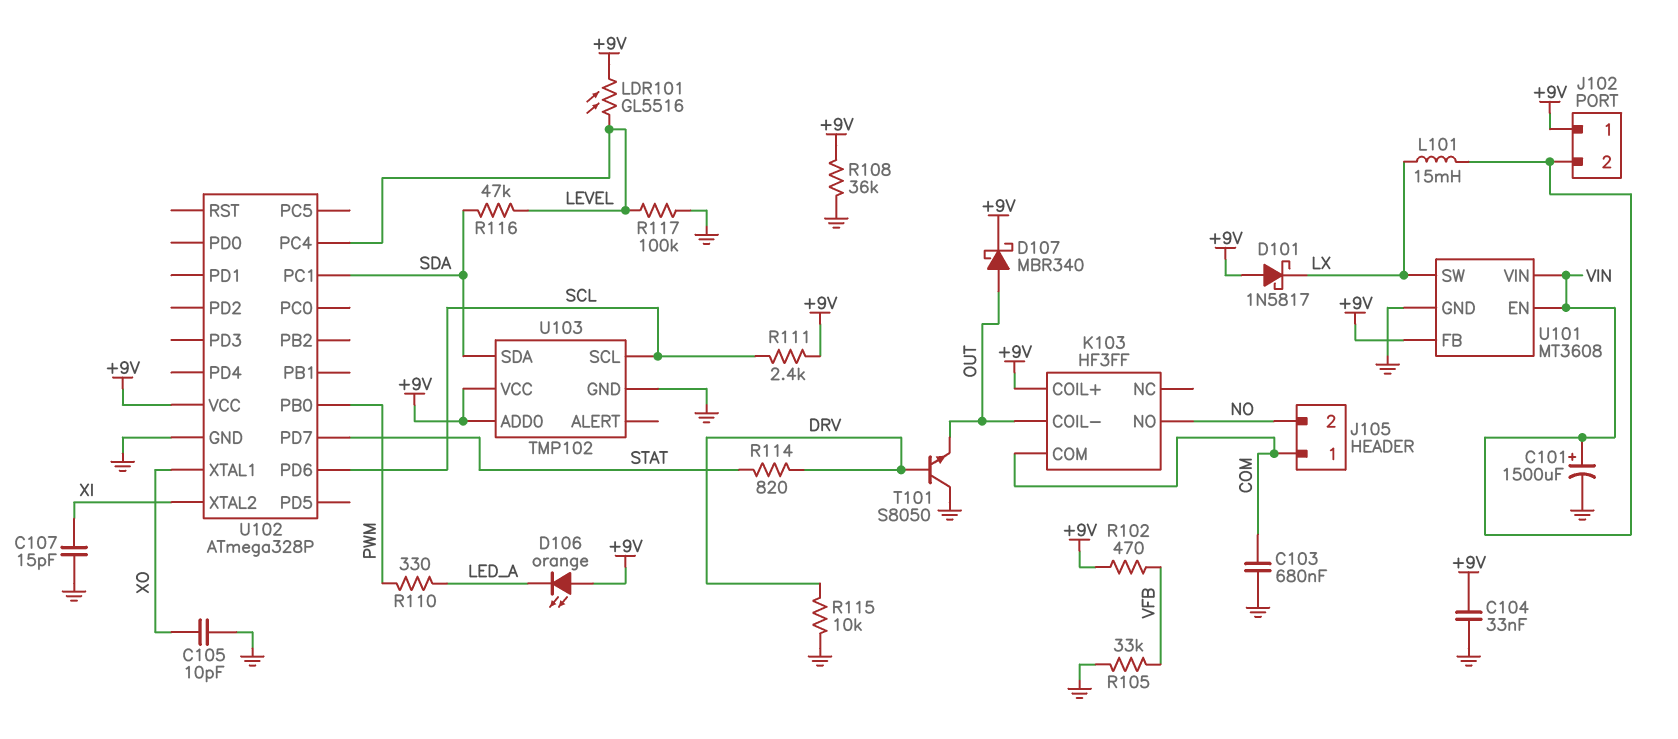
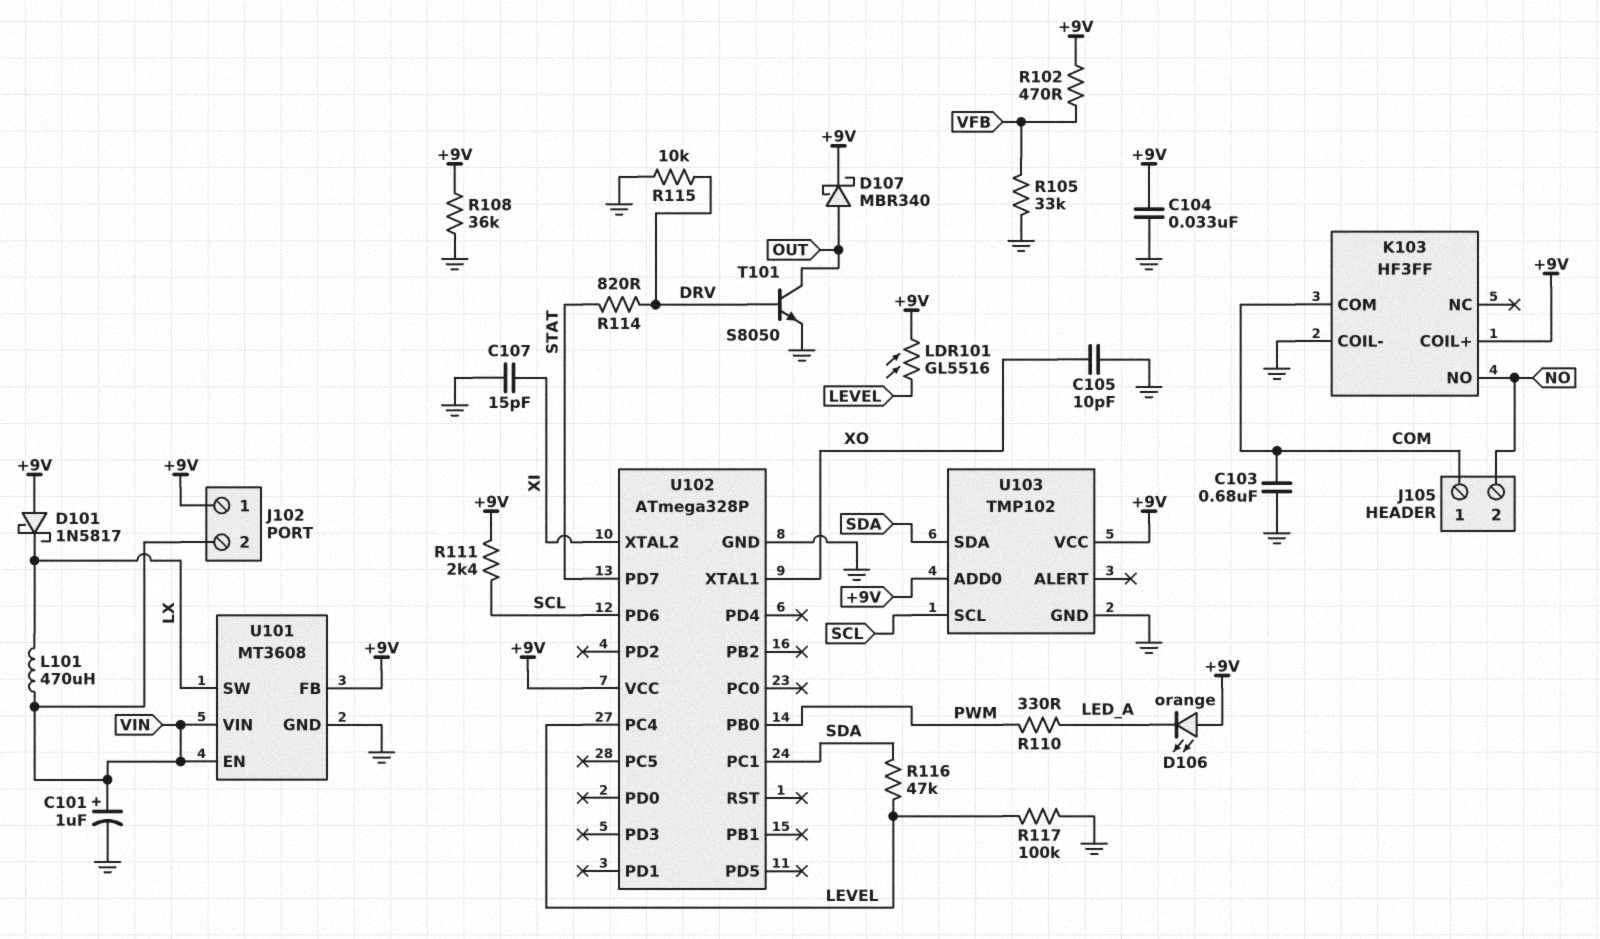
C101: 1500uF (plus VIN, minus GND) -> 1uF (plus VIN, minus GND)
K103 pin COIL-: OUT -> GND
L101: 15mH (LX, VIN) -> 470uH (LX, VIN)
T101: NPN S8050 (B DRV, C GND, E OUT) -> NPN S8050 (B DRV, C OUT, E GND)

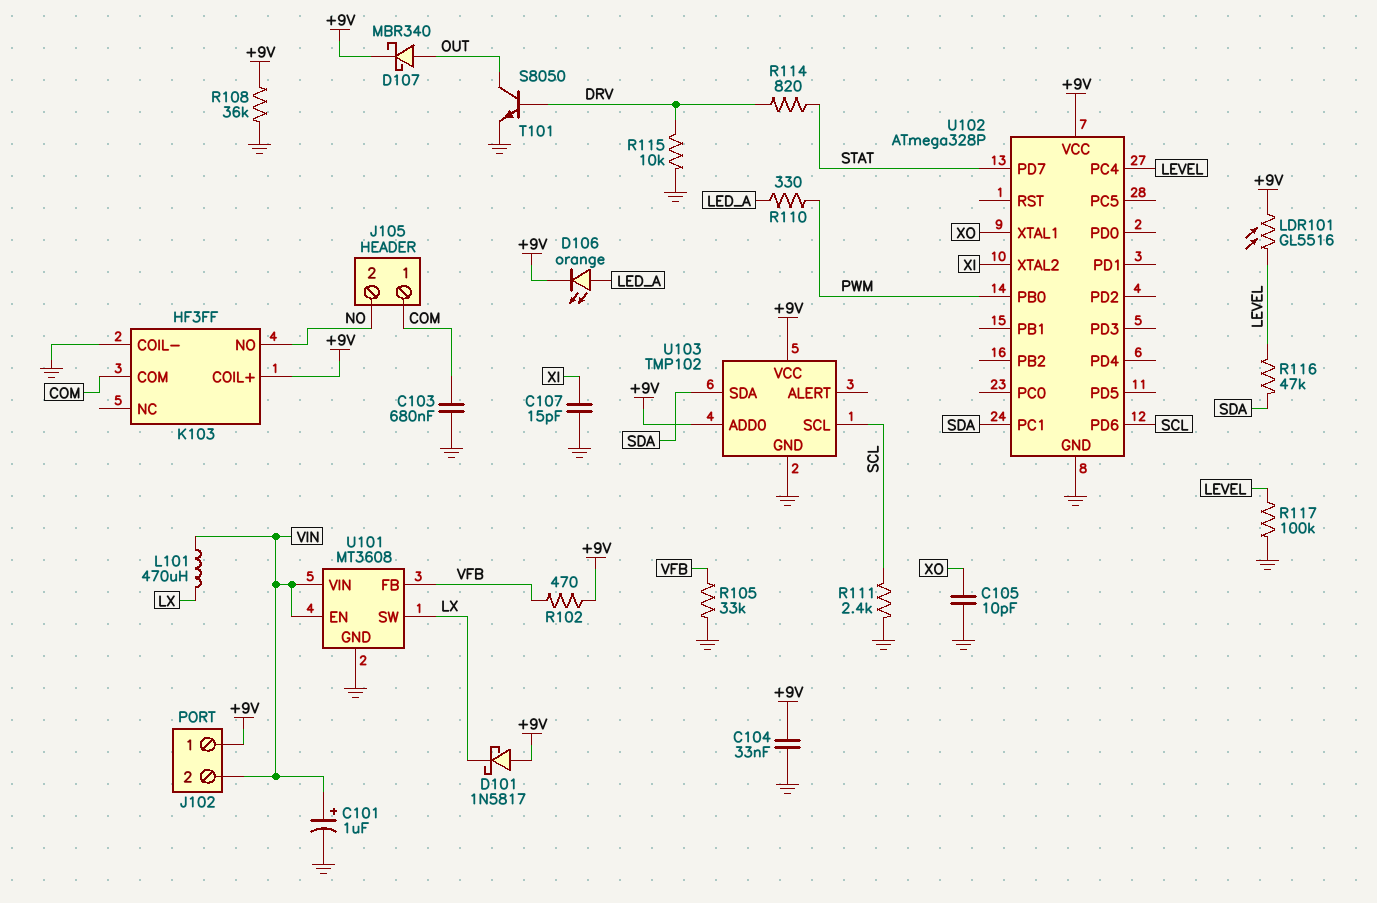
D106: LED orange (A +9V, K LED_A) -> LED orange (A LED_A, K +9V)
R111: 2.4k (+9V, SCL) -> 2.4k (GND, SCL)
U101 pin FB: +9V -> VFB

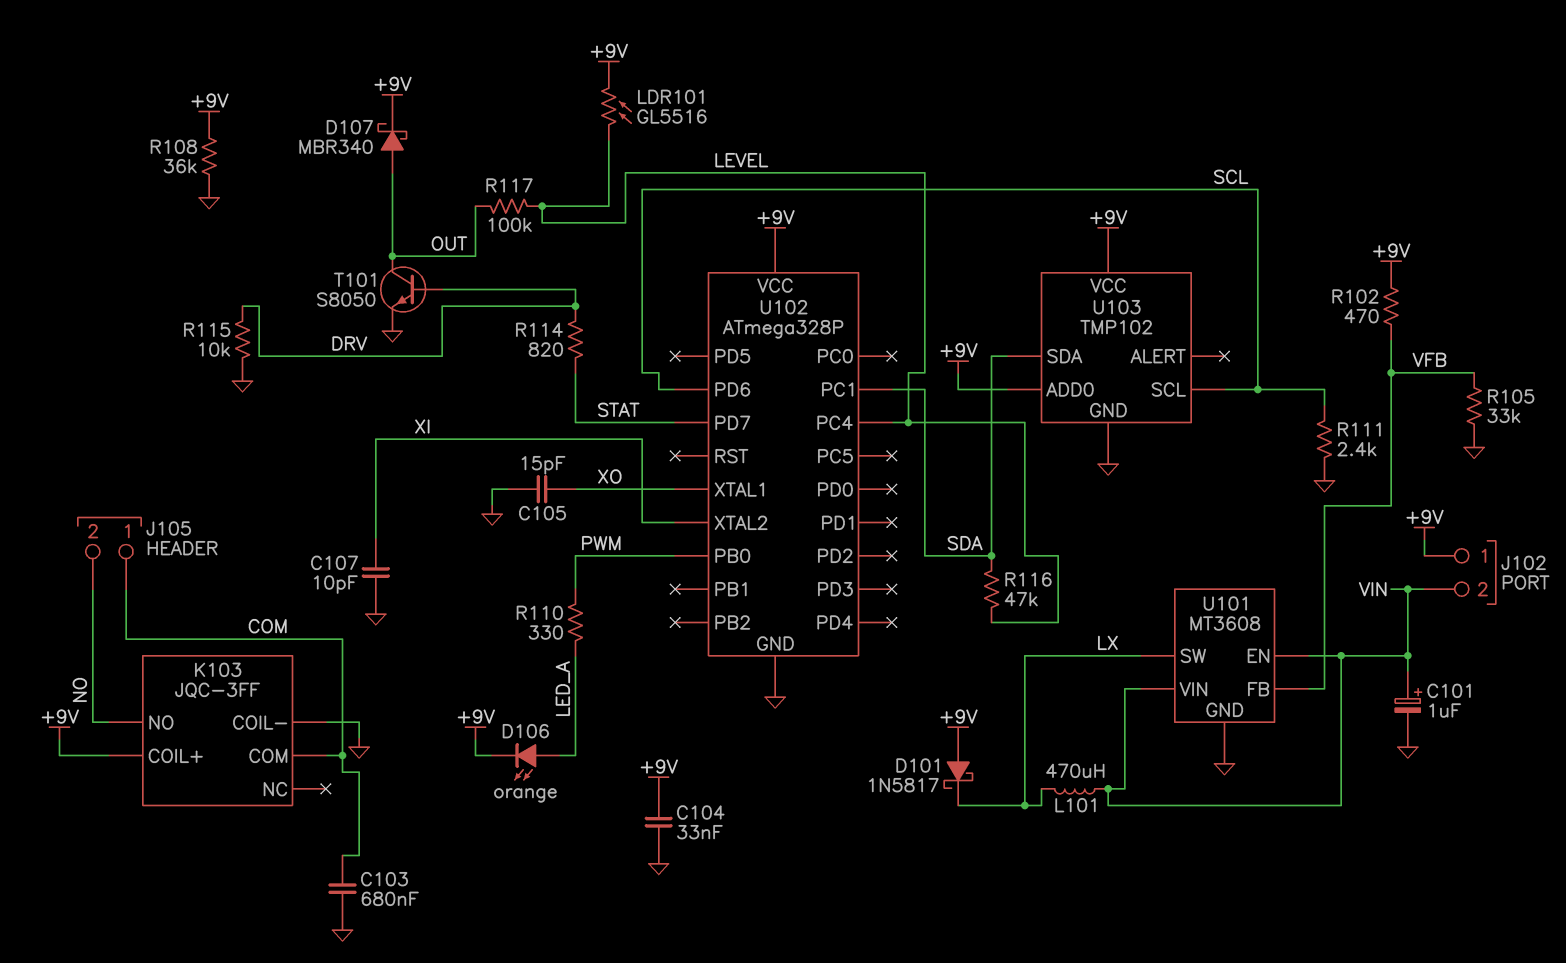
C105: 10pF (GND, XO) -> 15pF (GND, XO)
C107: 15pF (GND, XI) -> 10pF (GND, XI)
K103: HF3FF -> JQC-3FF
R117: 100k (GND, LEVEL) -> 100k (LEVEL, OUT)

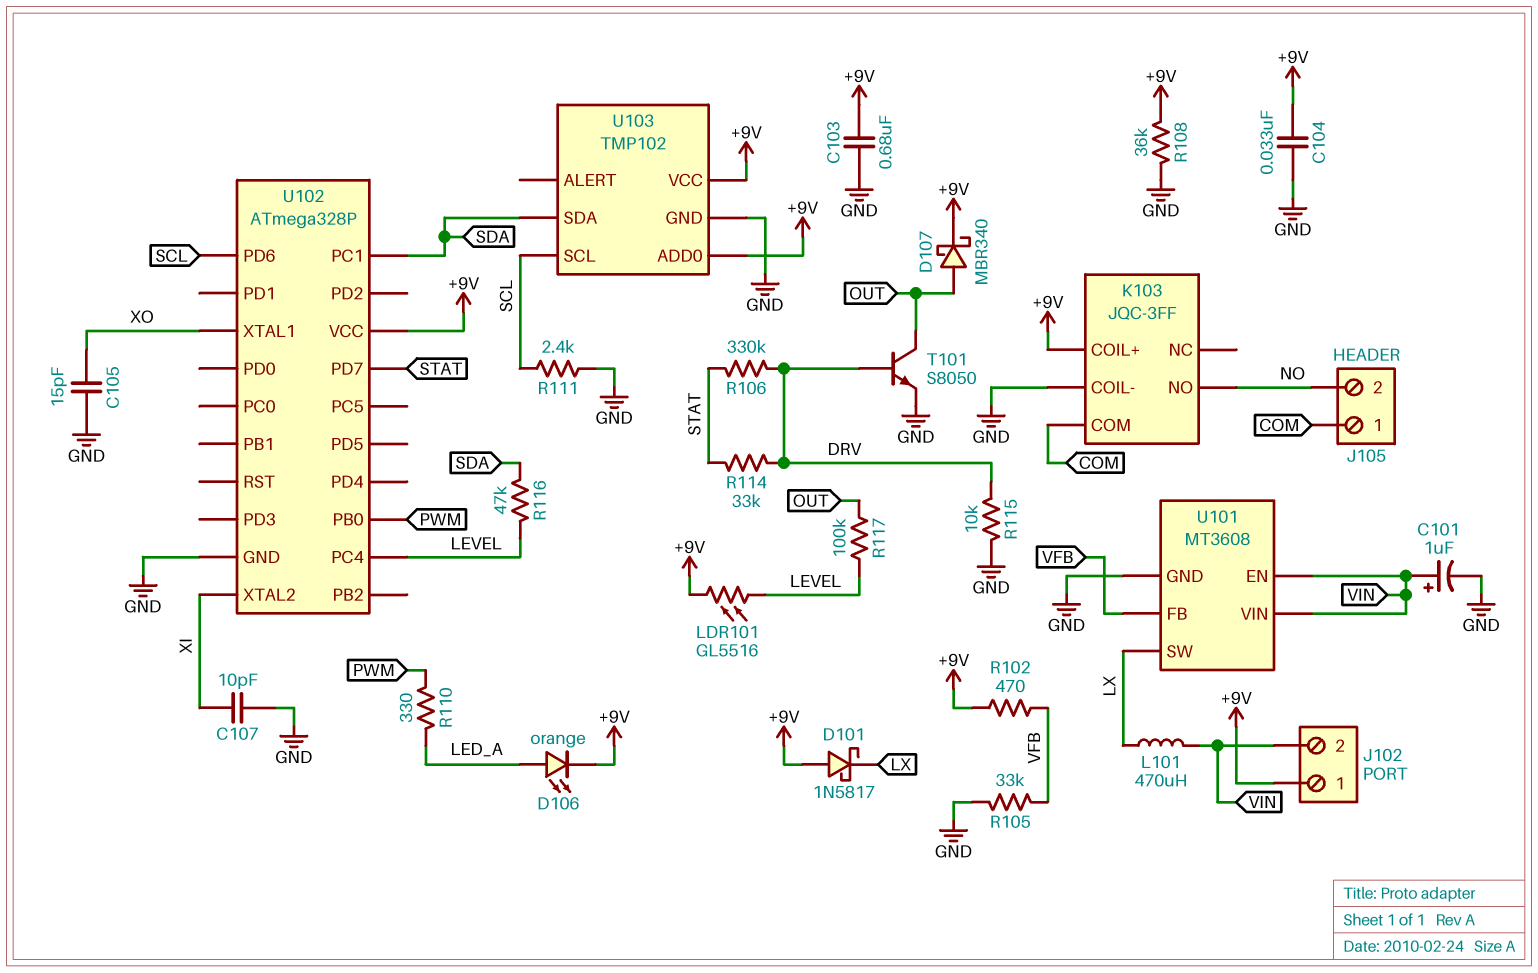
C103: 680nF (COM, GND) -> 680nF (+9V, GND)
R106: none -> 330k (DRV, STAT)
R114: 820 (DRV, STAT) -> 33k (DRV, STAT)

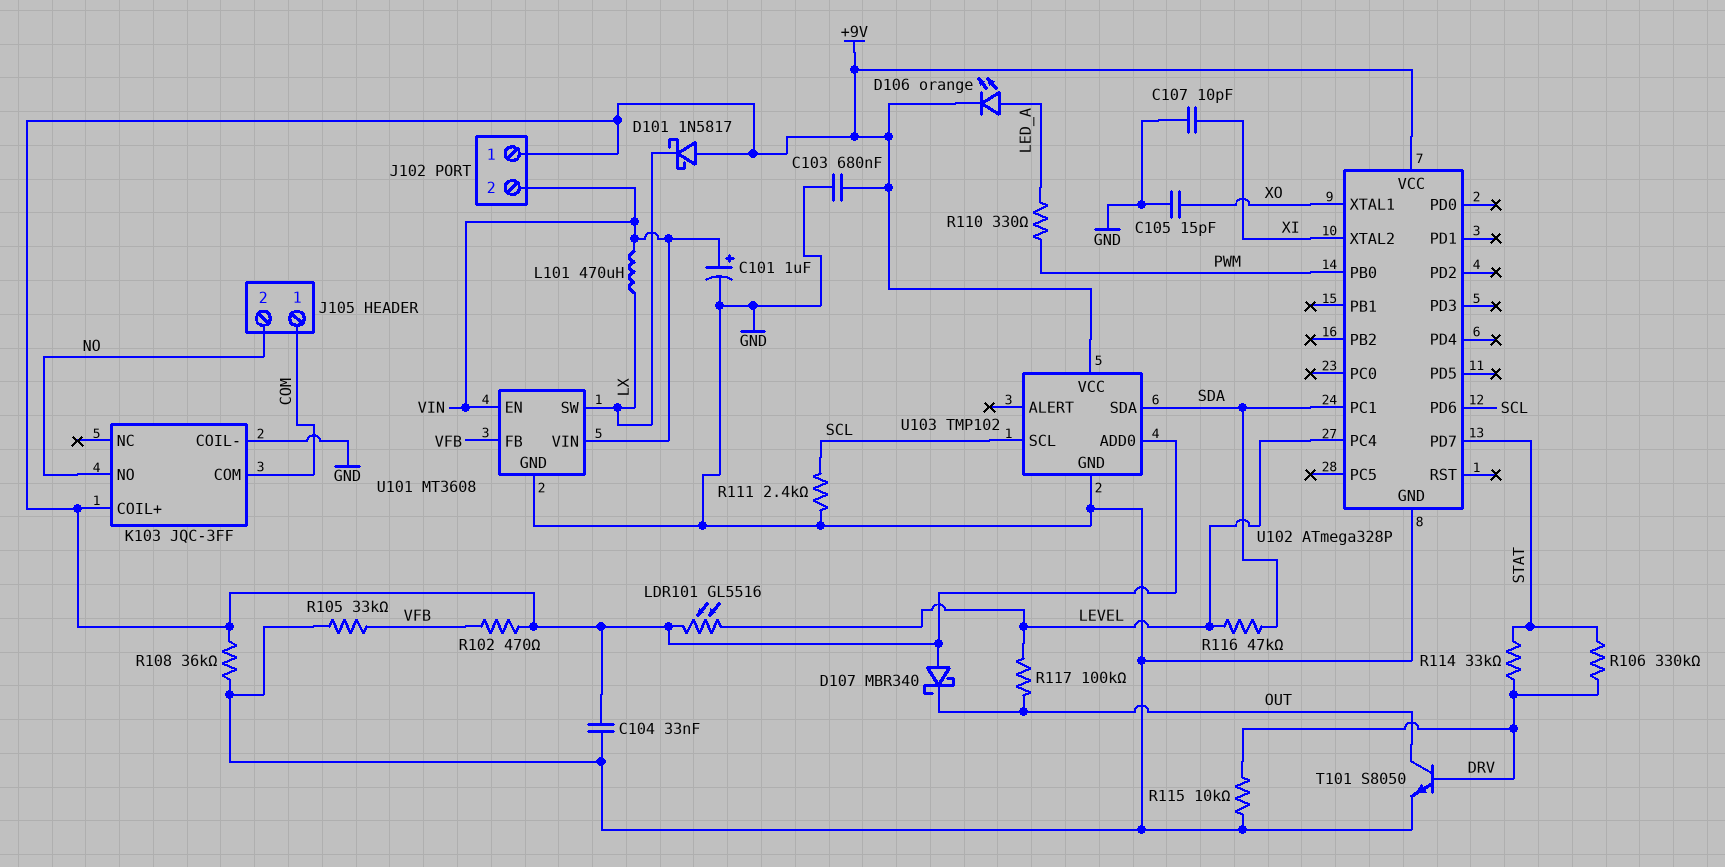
D107: schottky MBR340 (A OUT, K +9V) -> schottky MBR340 (A +9V, K OUT)

